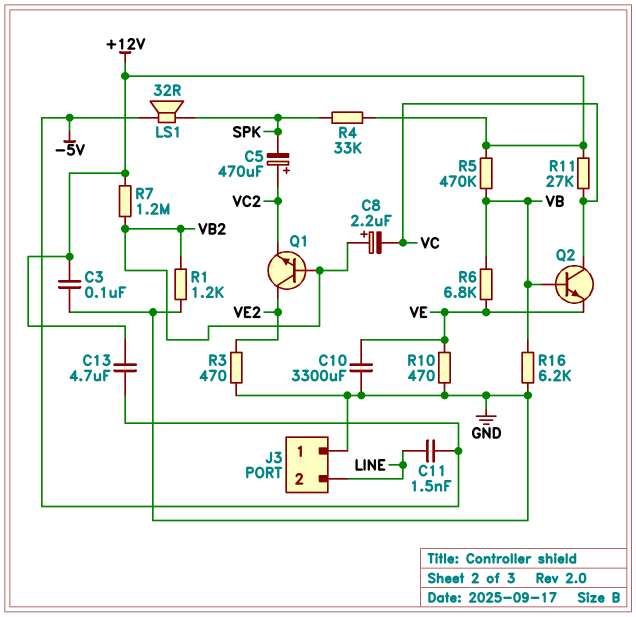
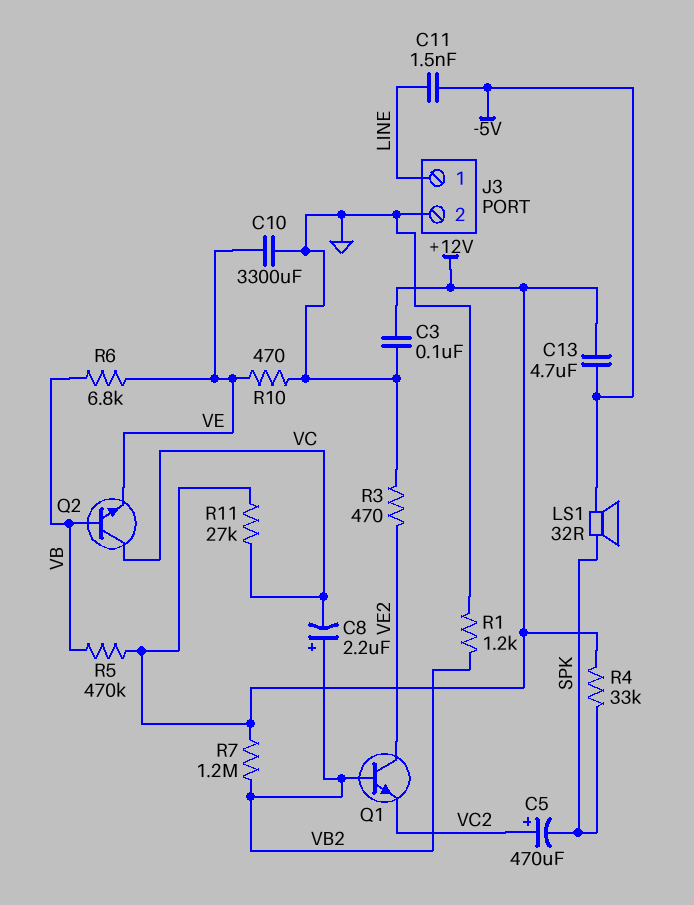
J3 pin 1: GND -> LINE
J3 pin 2: LINE -> GND
R16: 6.2k (GND, VB) -> none

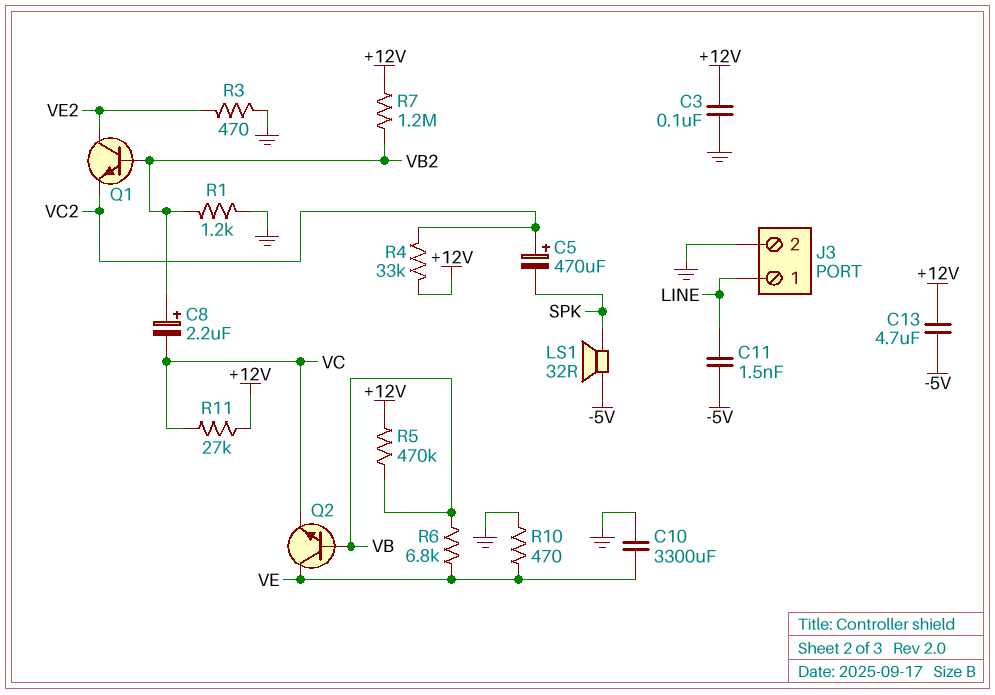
Q2: NPN (B VB, C VC, E VE) -> NPN (B VB, C VE, E VC)
R4: 33k (+12V, SPK) -> 33k (+12V, VC2)

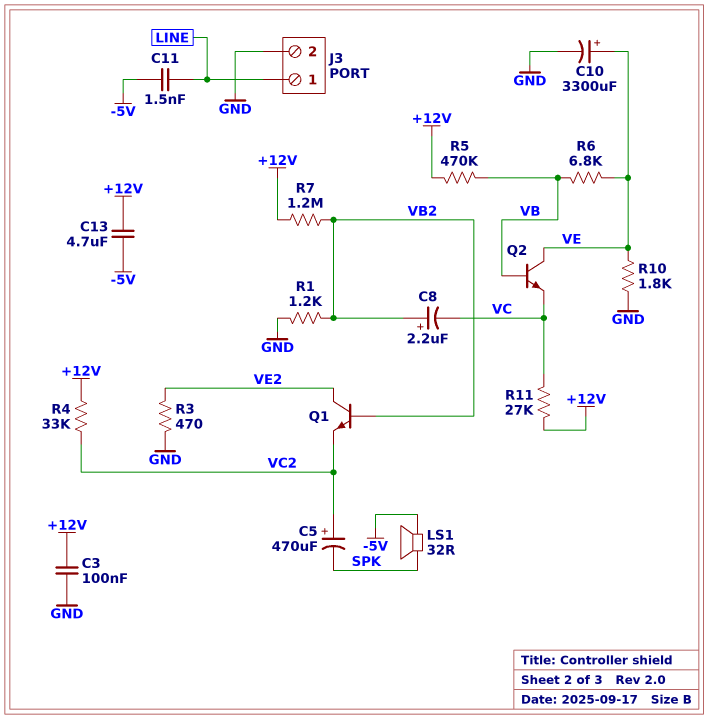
C10: 3300uF (GND, VE) -> 3300uF (plus VE, minus GND)
R10: 470 (GND, VE) -> 1.8k (GND, VE)

